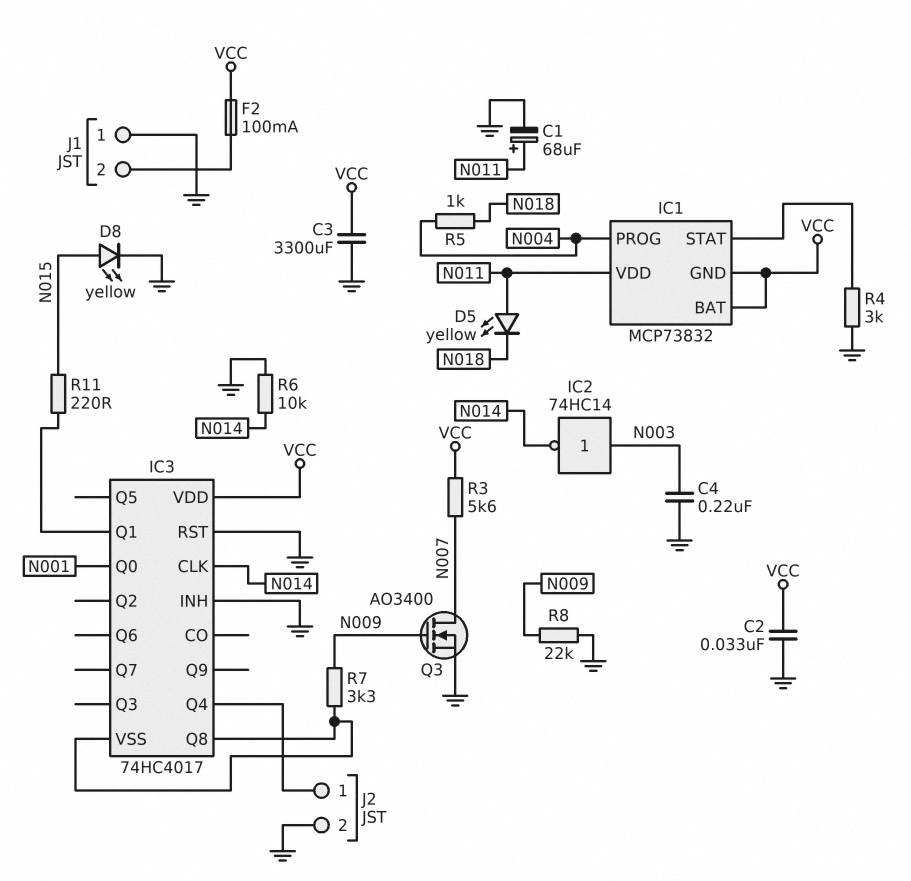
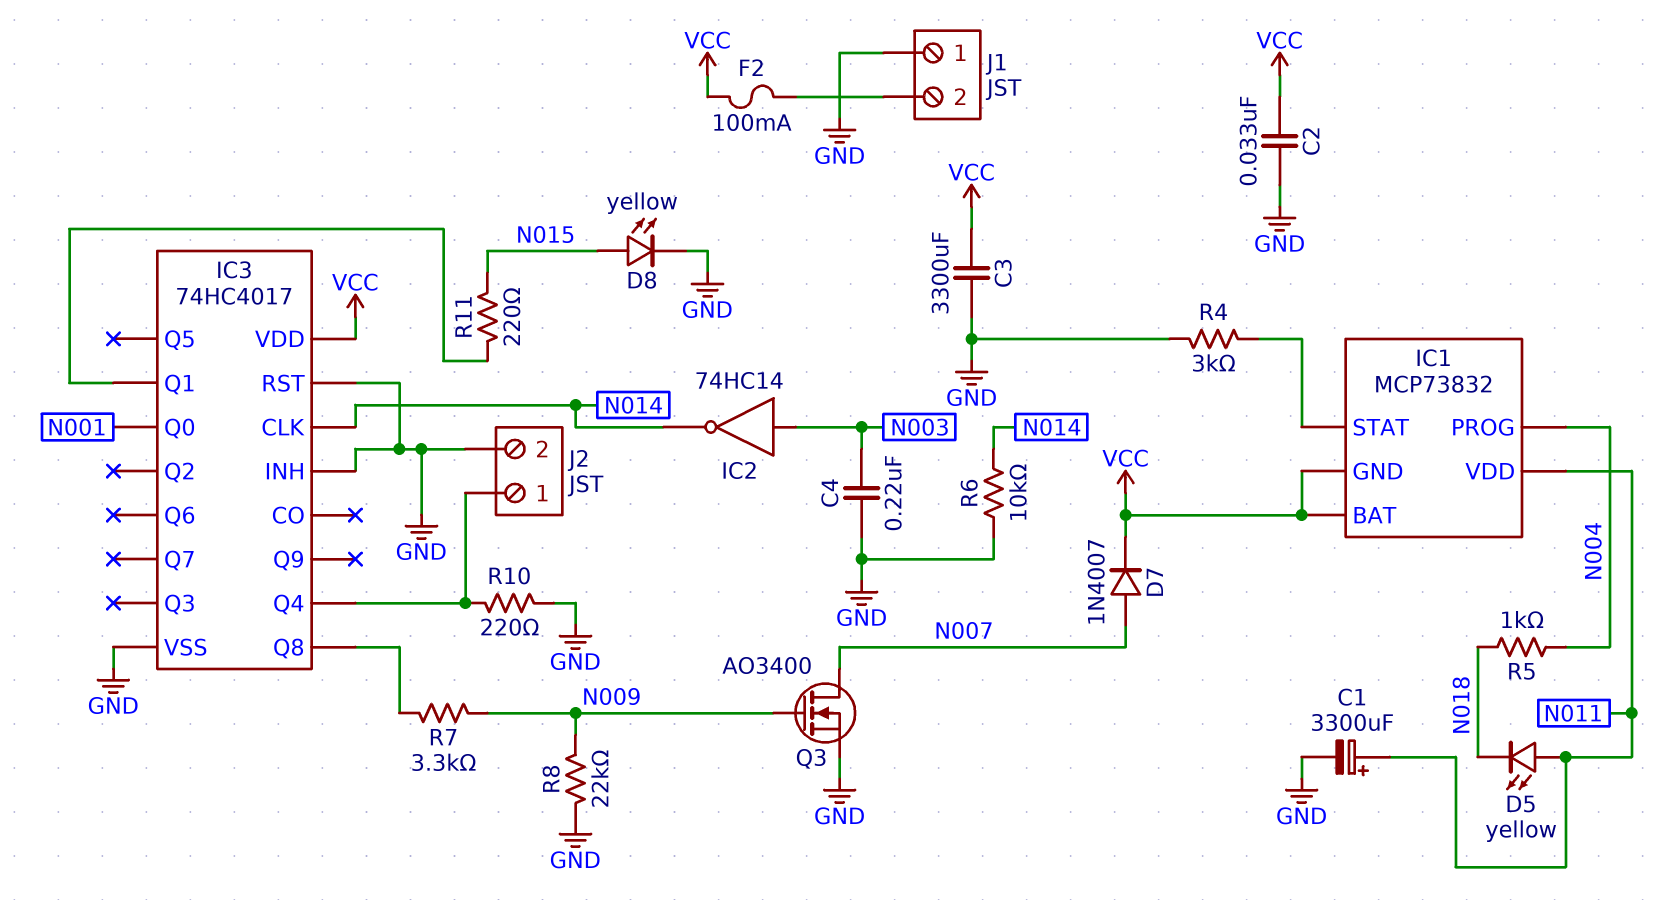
C1: 68uF (plus N011, minus GND) -> 3300uF (plus N011, minus GND)
D7: none -> diode 1N4007 (A N007, K VCC)
IC3 pin VSS: IC3/Q8 -> GND
R3: 5.6k (N007, VCC) -> none
R10: none -> 220 (GND, IC3/Q4)

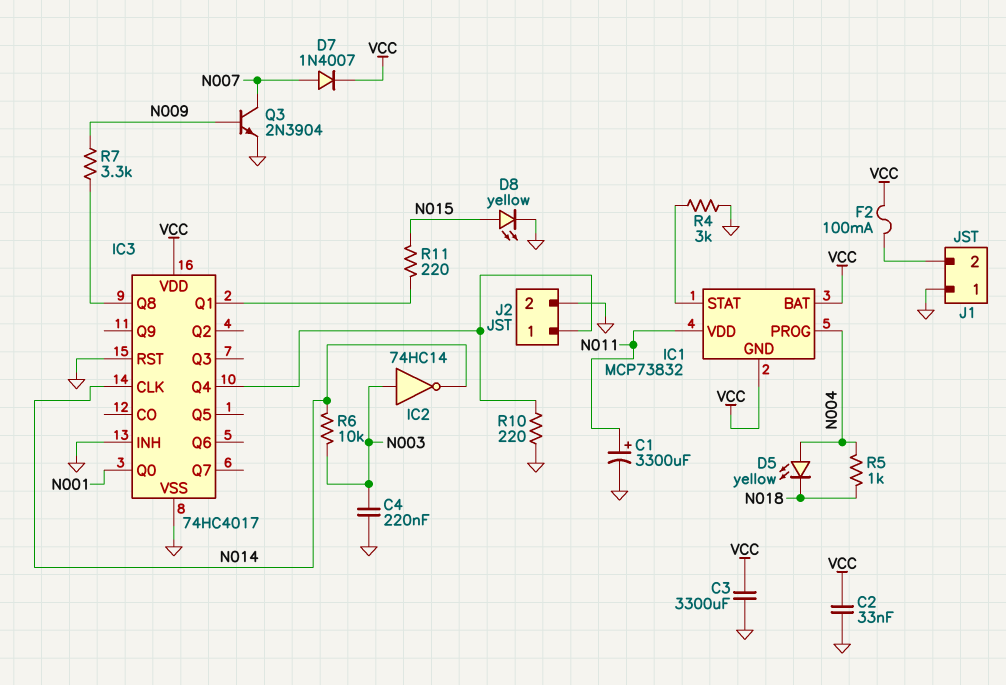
D5: LED yellow (A N011, K N018) -> LED yellow (A N004, K N018)
Q3: NMOS AO3400 (G N009, D N007, S GND) -> NPN 2N3904 (B N009, C N007, E GND)
R6: 10k (GND, N014) -> 10k (N003, N014)
R8: 22k (GND, N009) -> none

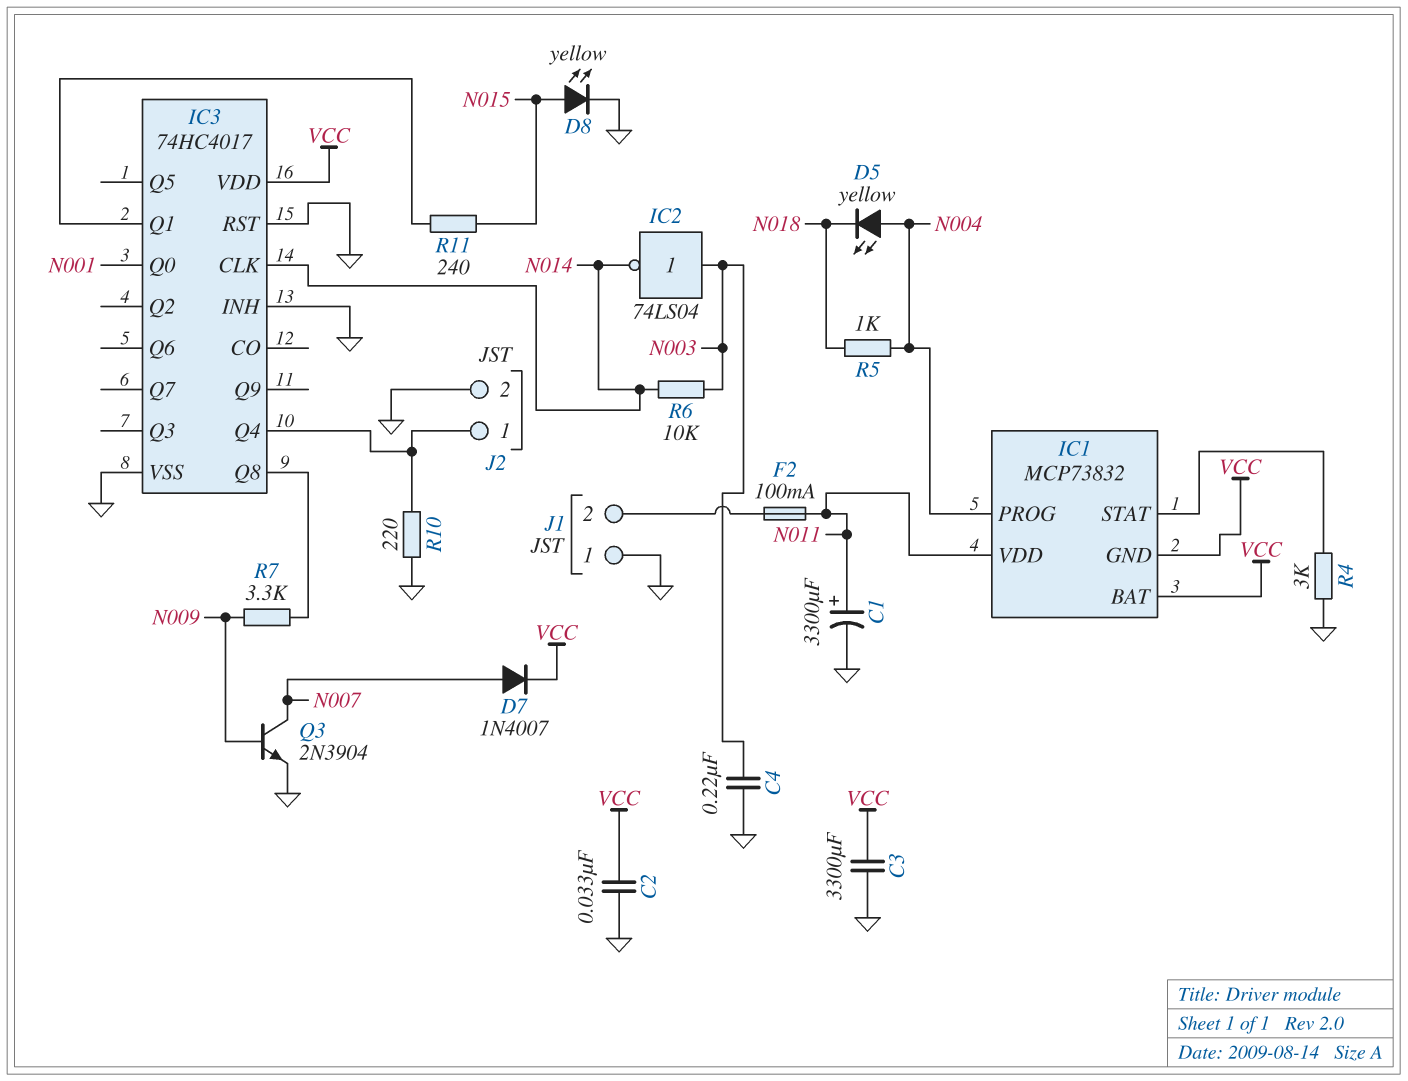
F2: 100mA (J1/2, VCC) -> 100mA (J1/2, N011)
IC2: NOT 74HC14 (in N003, out N014) -> NOT 74LS04 (in N003, out N014)
R11: 220 (IC3/Q1, N015) -> 240 (IC3/Q1, N015)

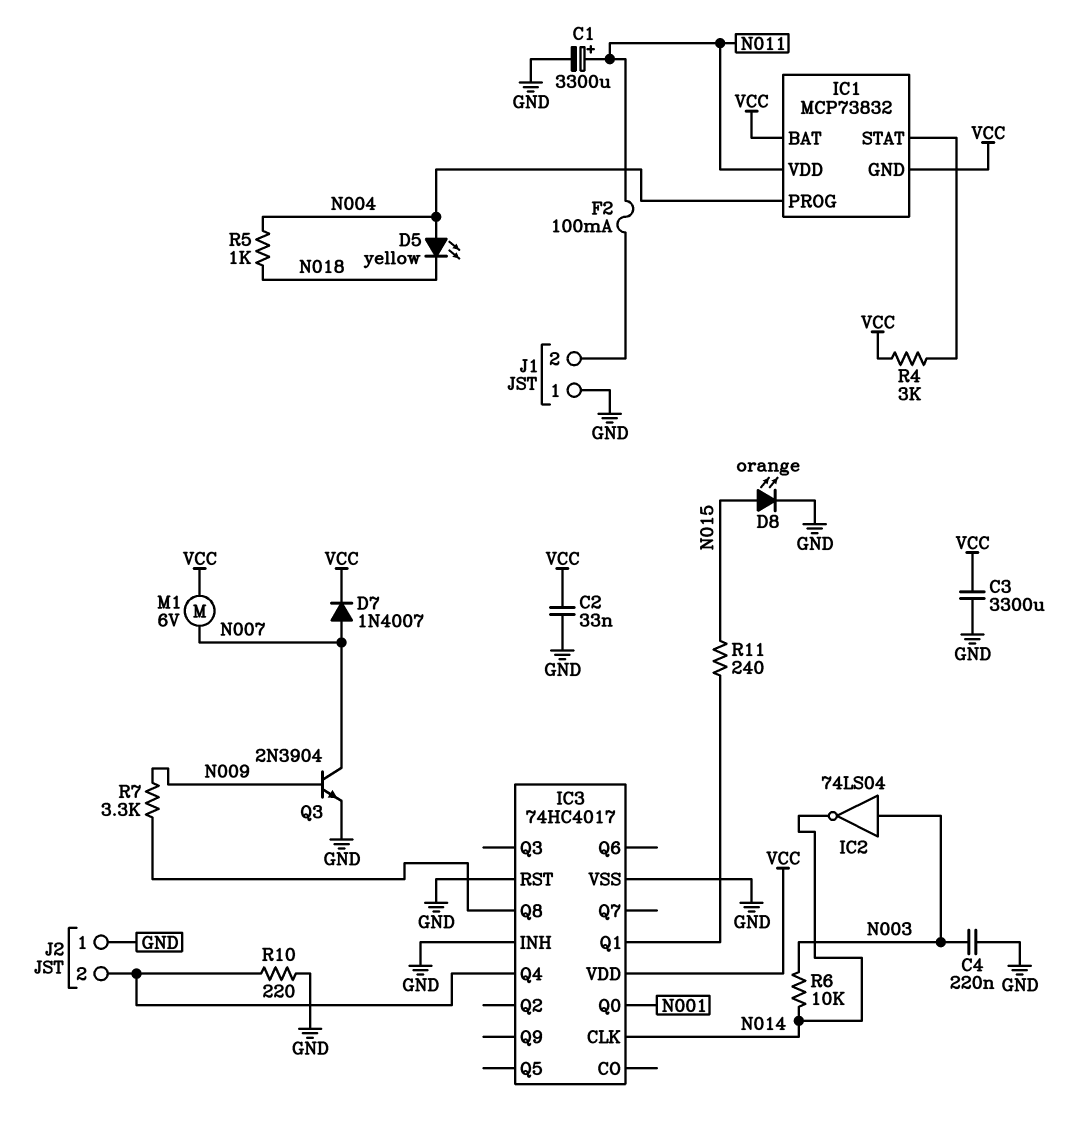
D8: LED yellow (A N015, K GND) -> LED orange (A N015, K GND)
J2 pin 1: IC3/Q4 -> GND
J2 pin 2: GND -> IC3/Q4
M1: none -> motor 6V (N007, VCC)
R4: 3k (GND, IC1/STAT) -> 3k (IC1/STAT, VCC)

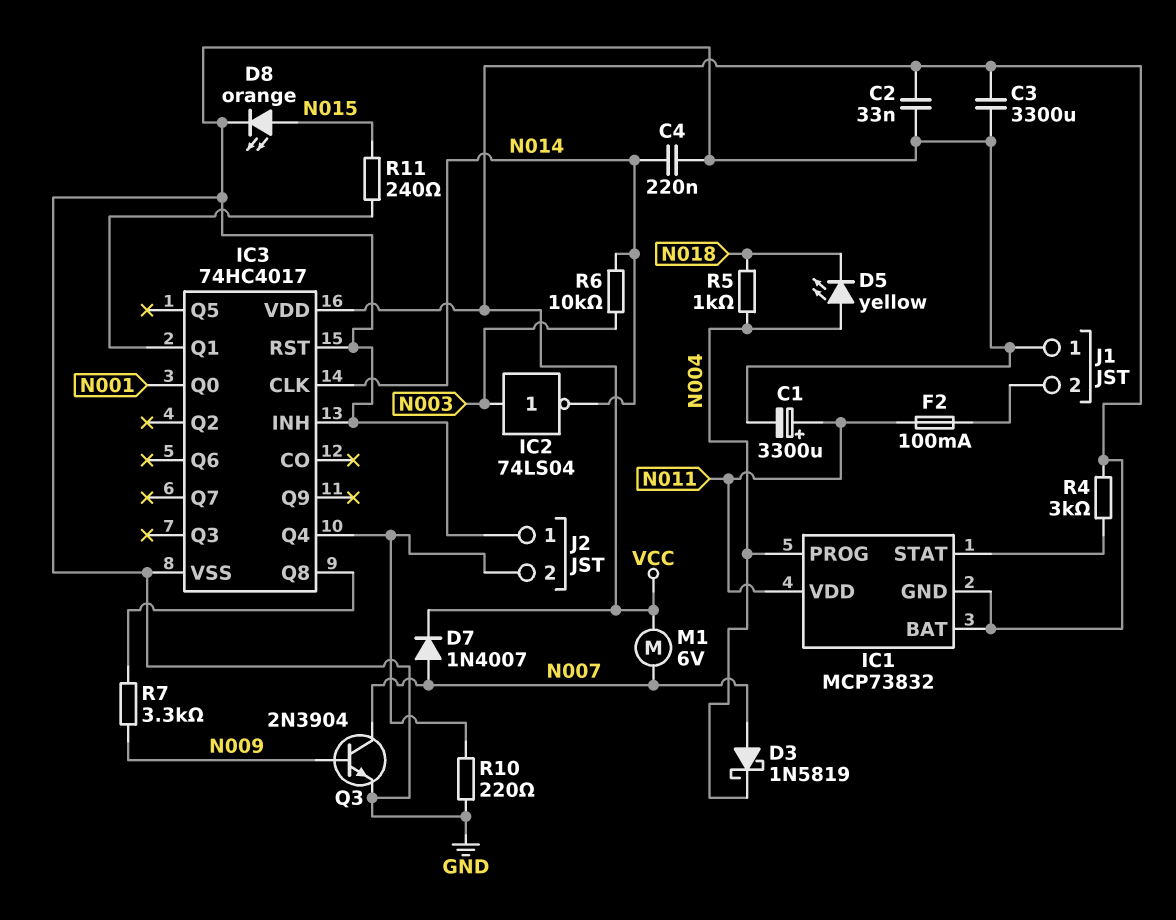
C4: 220nF (GND, N003) -> 220nF (GND, N014)
D3: none -> schottky 1N5819 (A N007, K N004)

